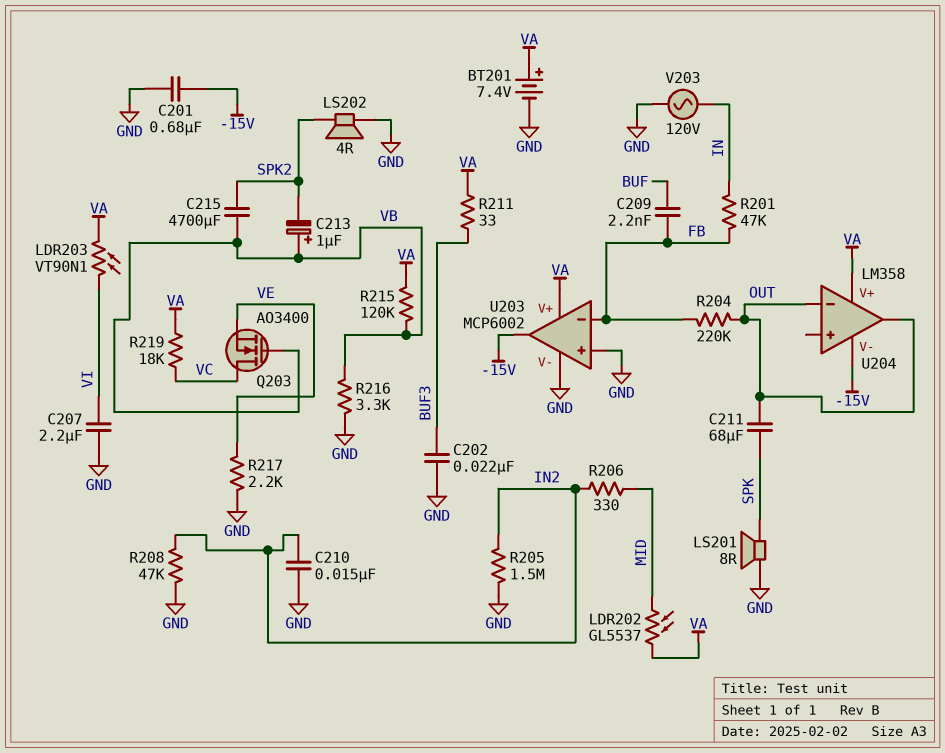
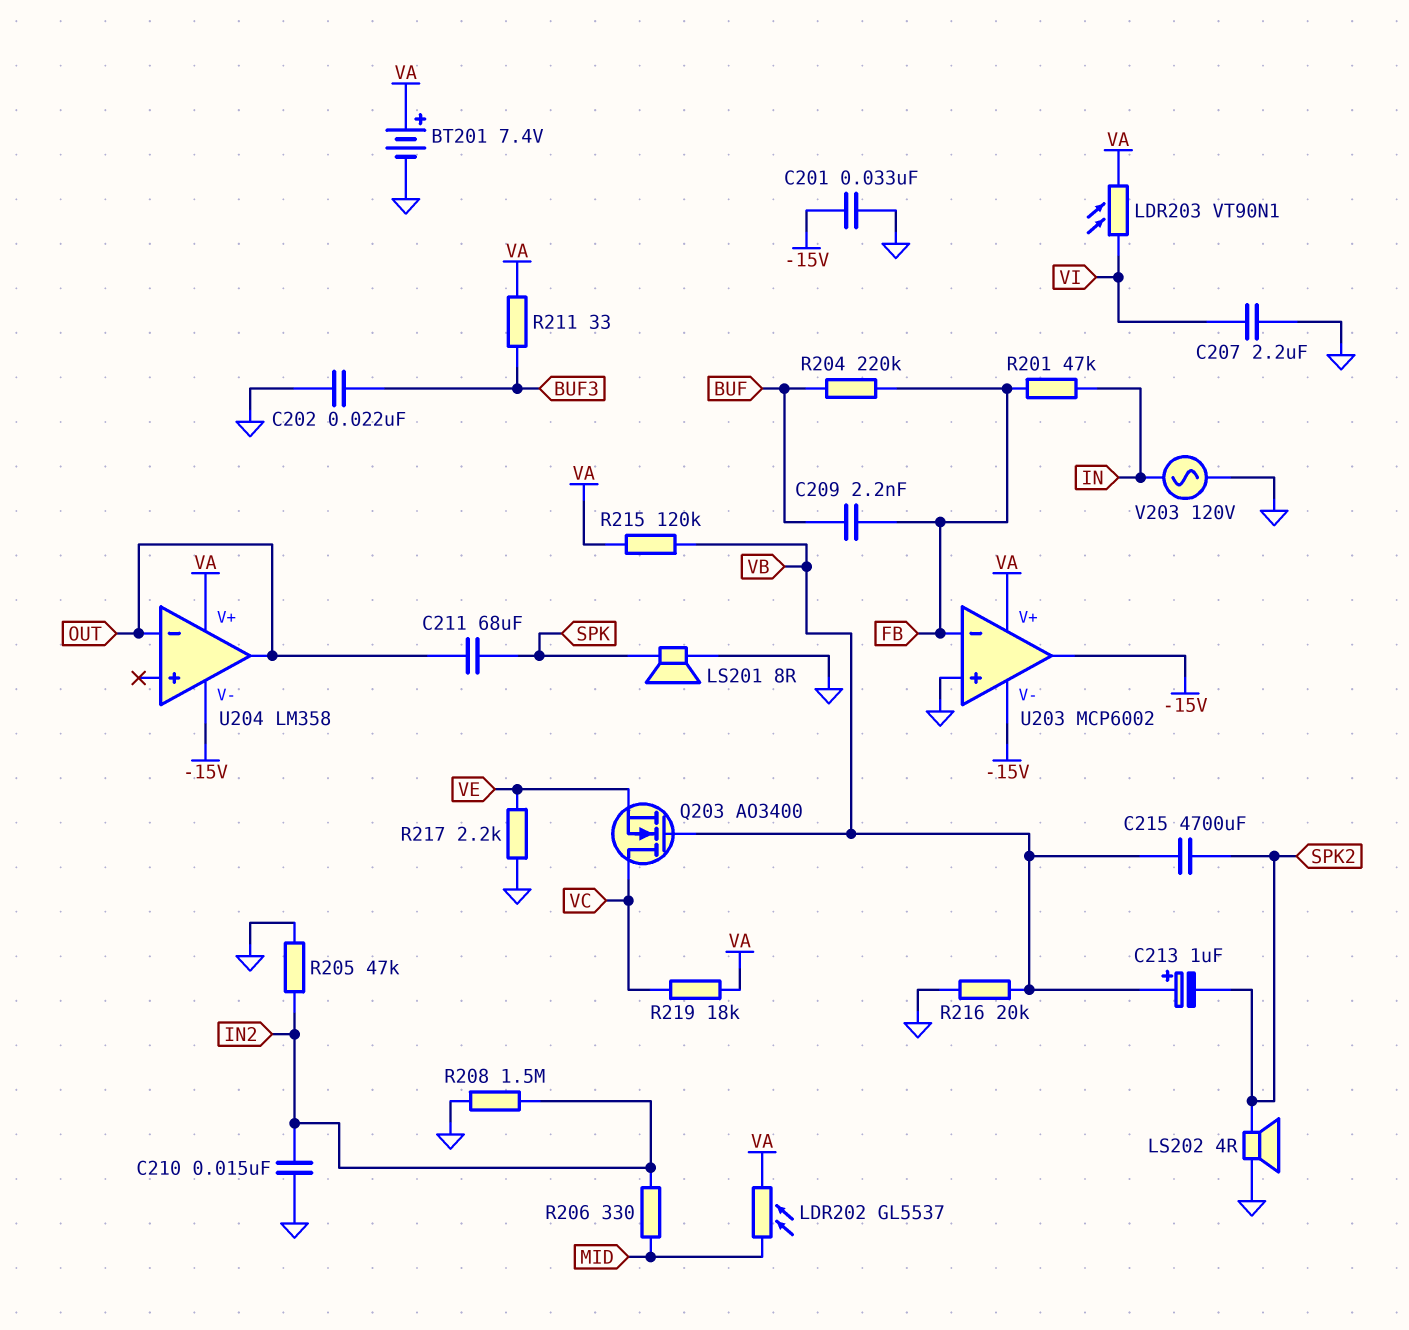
C201: 680nF (-15V, GND) -> 33nF (-15V, GND)
R204: 220k (FB, OUT) -> 220k (BUF, FB)
R205: 1.5M (GND, IN2) -> 47k (GND, IN2)
R208: 47k (GND, IN2) -> 1.5M (GND, IN2)
R216: 3.3k (GND, VB) -> 20k (GND, VB)
U203 pin V-: GND -> -15V

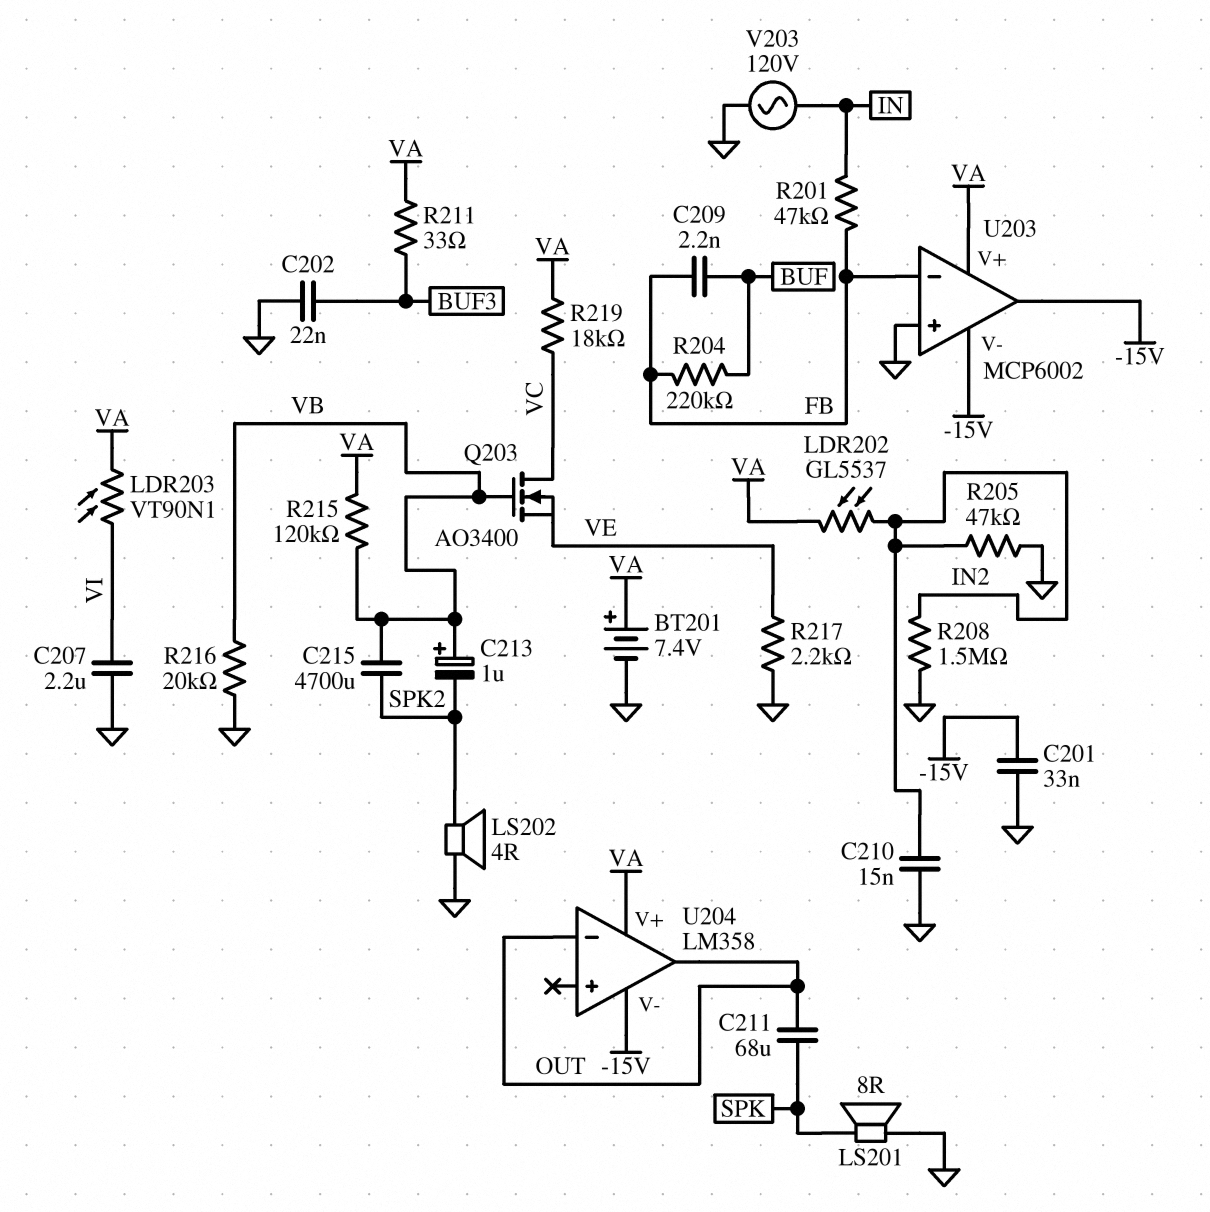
LDR202: GL5537 (MID, VA) -> GL5537 (IN2, VA)
R206: 330 (IN2, MID) -> none

